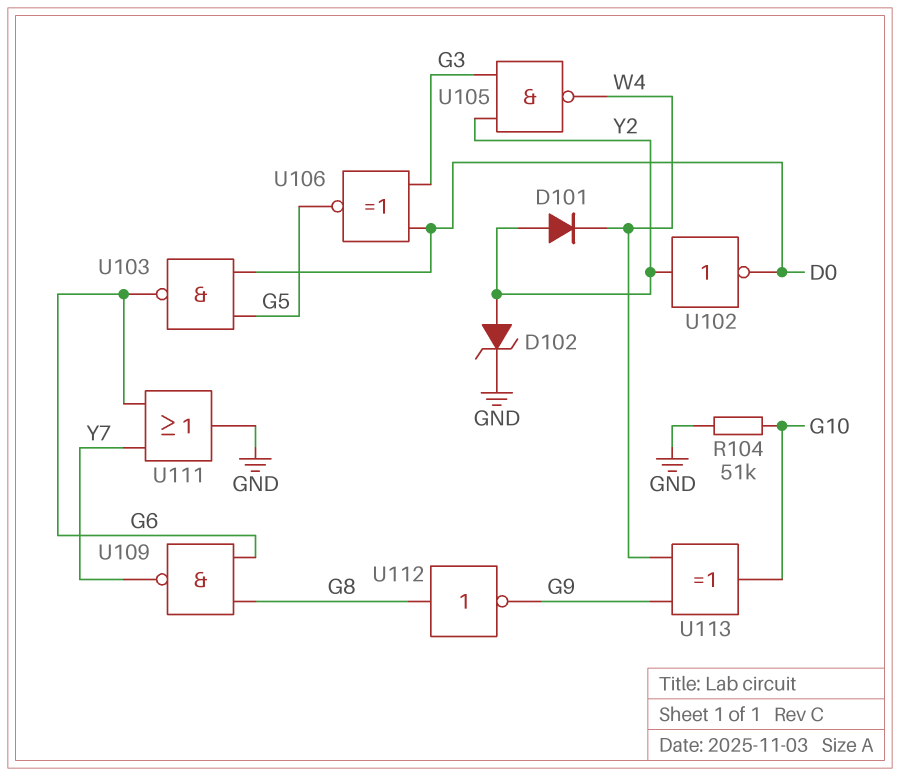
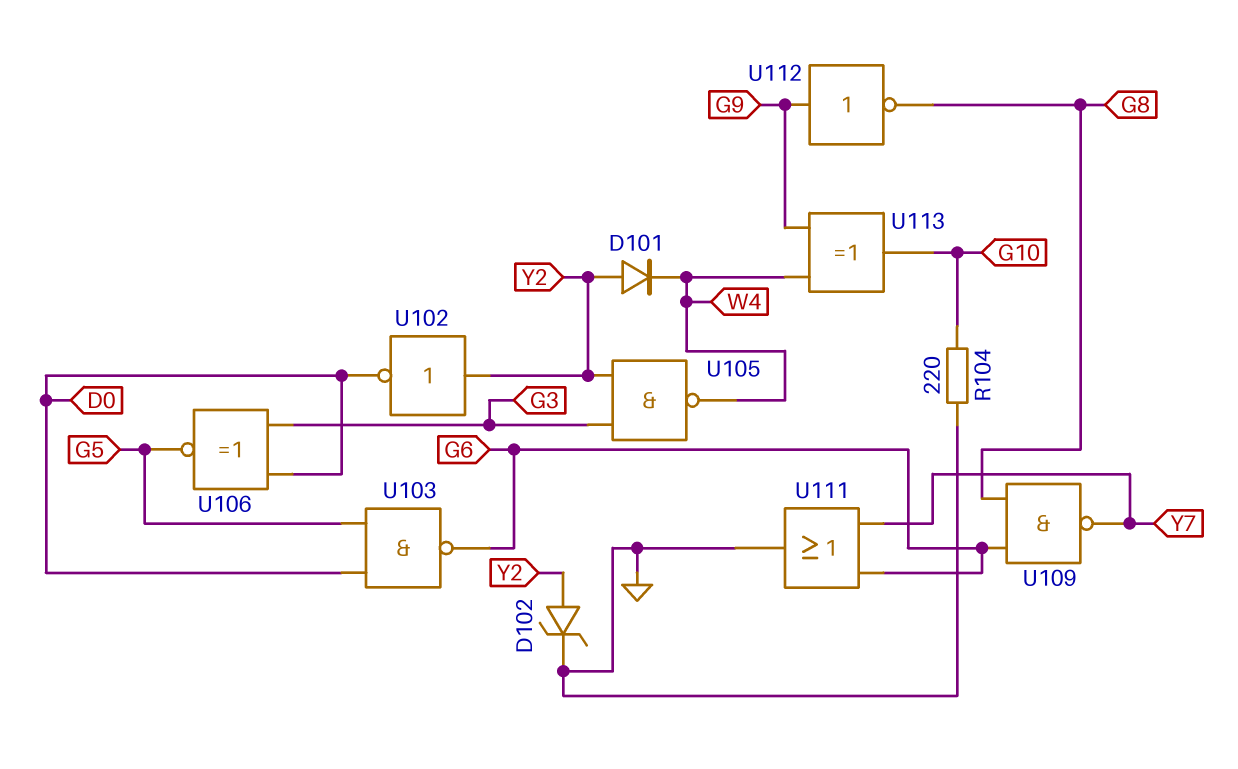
R104: 51k (G10, GND) -> 220 (G10, GND)
U112: NOT (in G8, out G9) -> NOT (in G9, out G8)

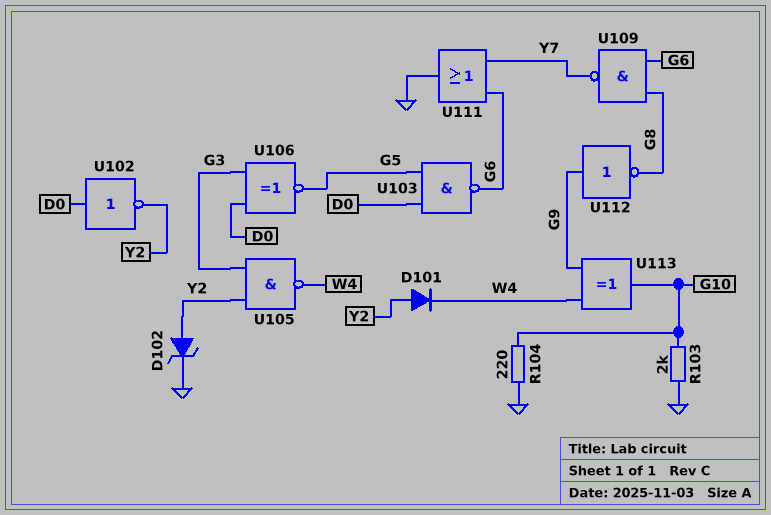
R103: none -> 2k (G10, GND)
U102: NOT (in Y2, out D0) -> NOT (in D0, out Y2)

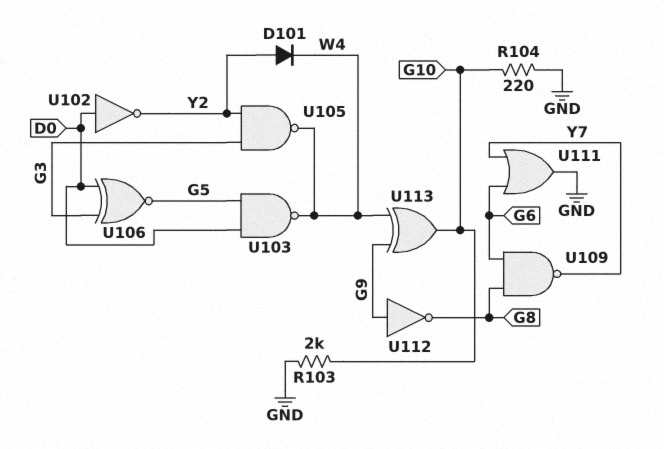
D102: zener (A Y2, K GND) -> none
U103: NAND (in D0, in G5, out G6) -> NAND (in D0, in G5, out W4)

